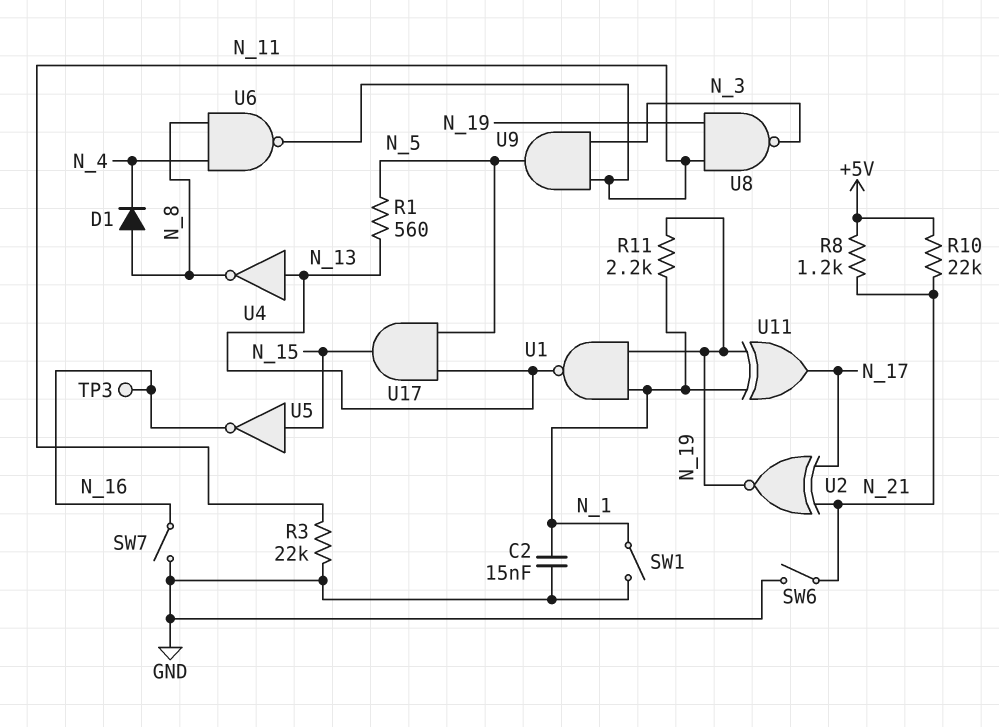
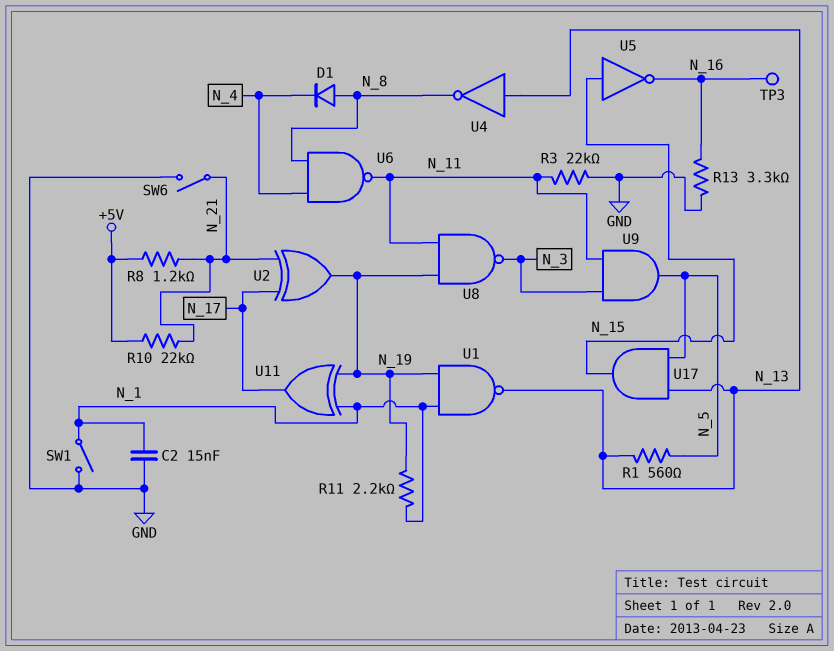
R13: none -> 3.3k (GND, N_16)
SW7: switch (GND, N_16) -> none
U2: XNOR (in N_17, in N_21, out N_19) -> XOR (in N_17, in N_21, out N_19)

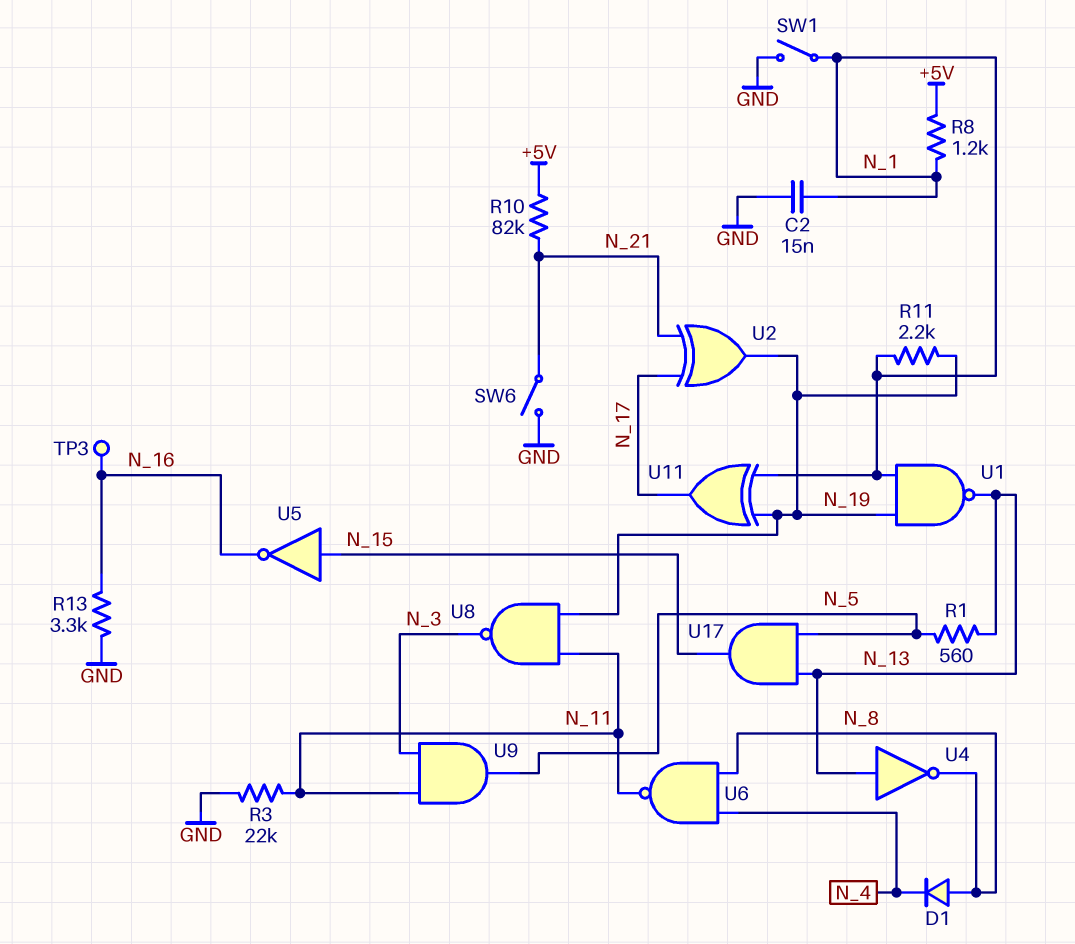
R8: 1.2k (+5V, N_21) -> 1.2k (+5V, N_1)
R10: 22k (+5V, N_21) -> 82k (+5V, N_21)

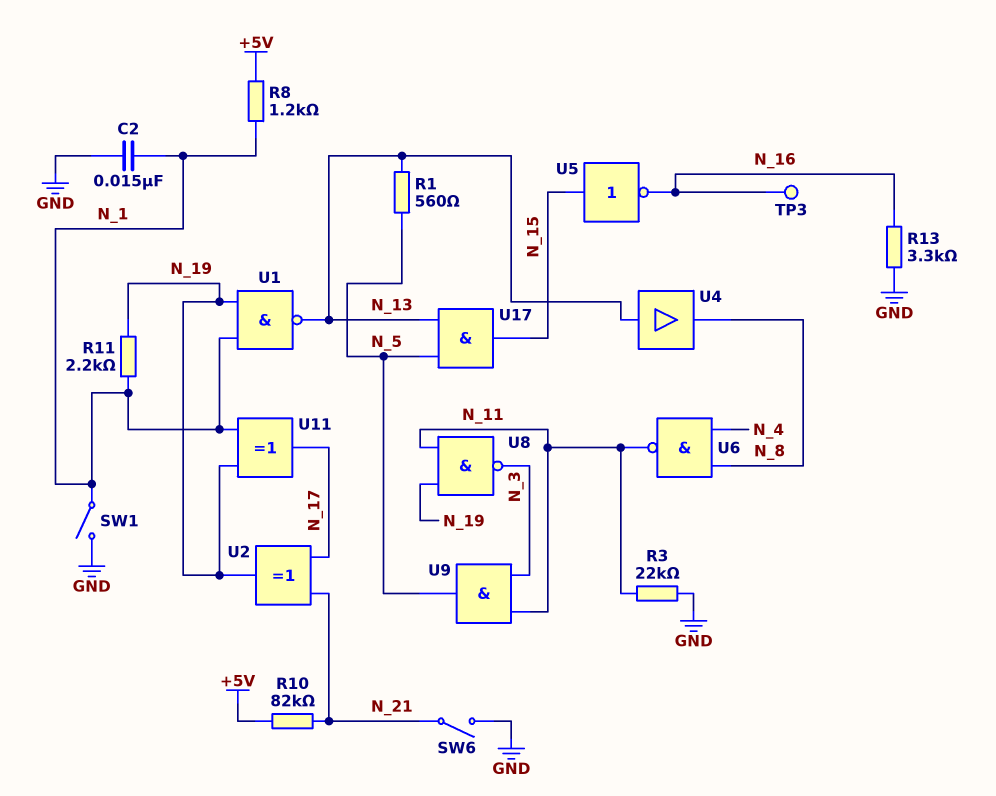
D1: diode (A N_8, K N_4) -> none
U4: NOT (in N_13, out N_8) -> buffer (in N_13, out N_8)

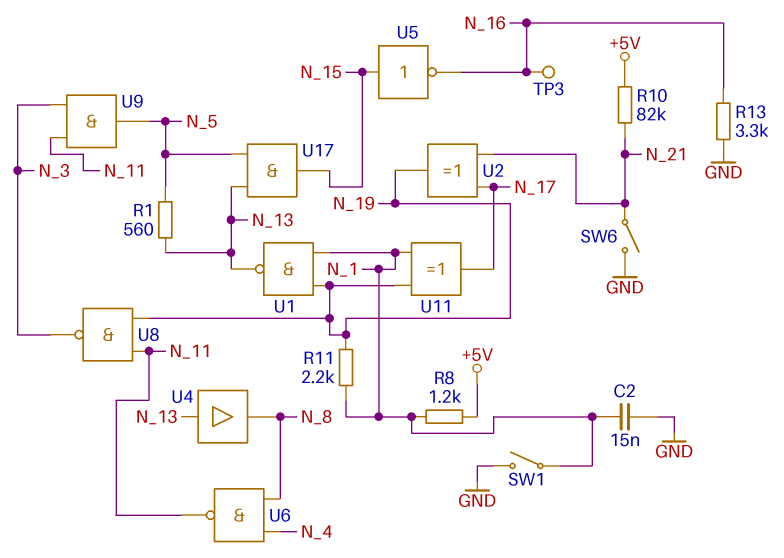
R3: 22k (GND, N_11) -> none

